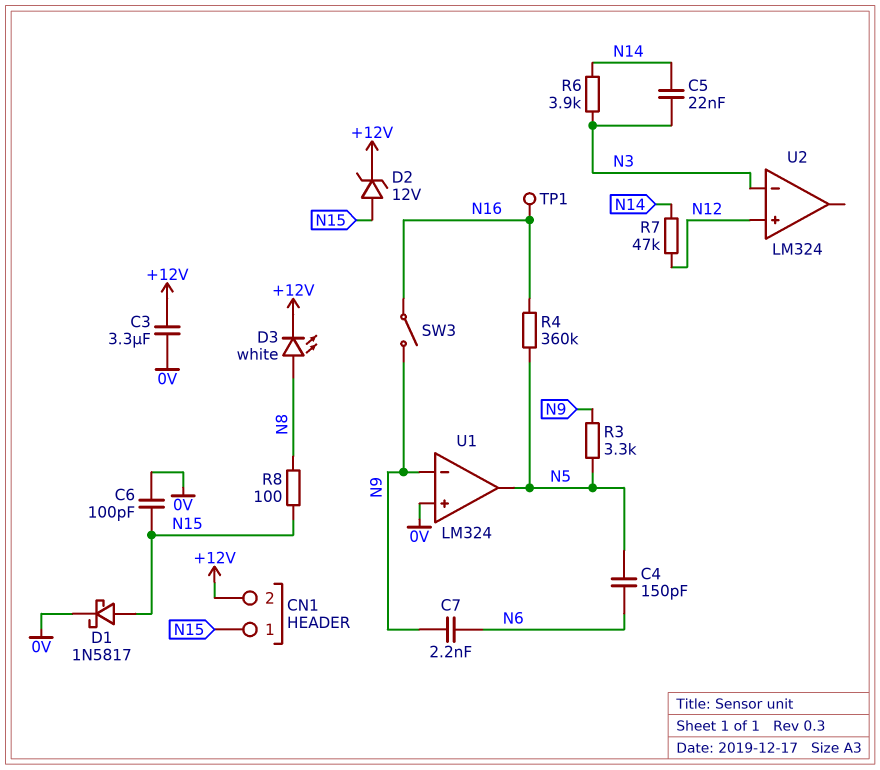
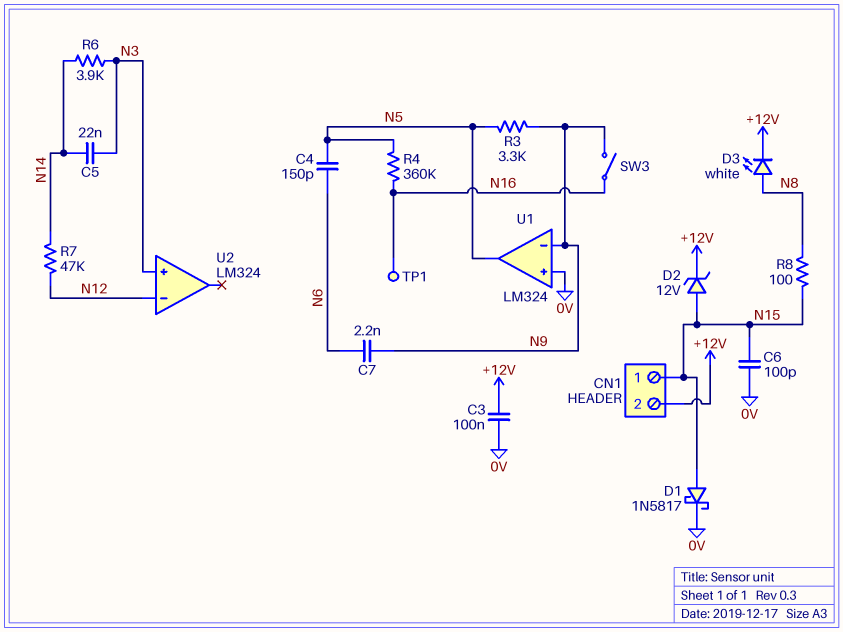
C3: 3.3uF (+12V, 0V) -> 100nF (+12V, 0V)
U2 pin in+: N12 -> N3
U2 pin in-: N3 -> N12

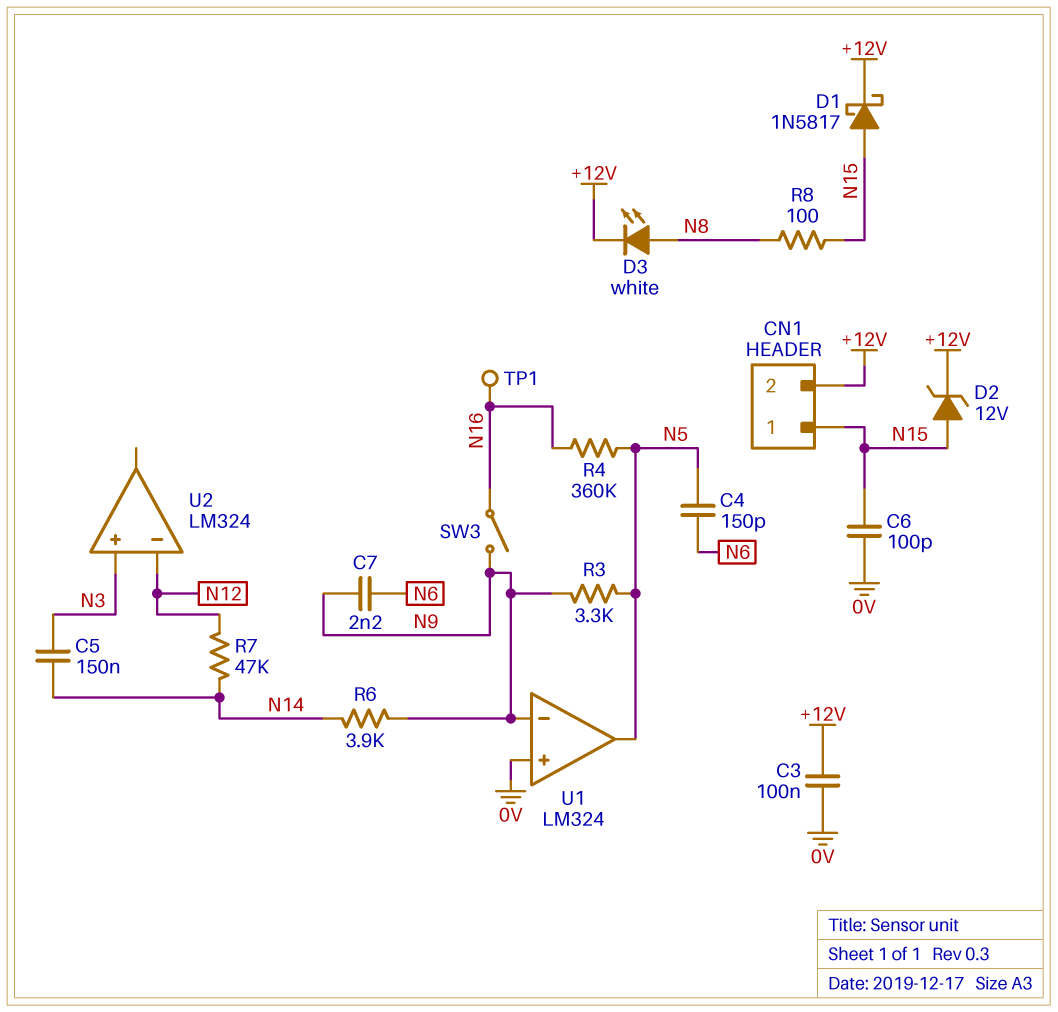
C5: 22nF (N3, N14) -> 150nF (N3, N14)
D1: schottky 1N5817 (A N15, K 0V) -> schottky 1N5817 (A N15, K +12V)
R6: 3.9k (N3, N14) -> 3.9k (N9, N14)

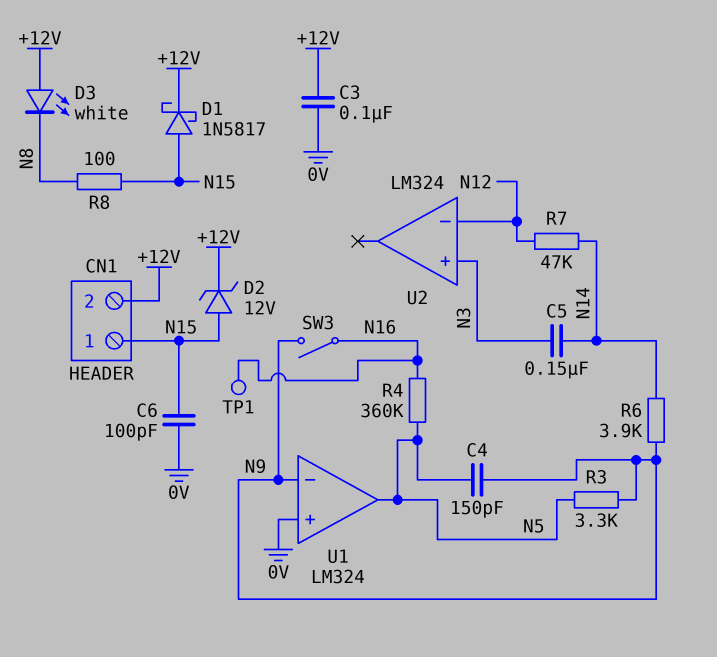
C4: 150pF (N5, N6) -> 150pF (N5, N9)
C7: 2.2nF (N6, N9) -> none
D3: LED white (A N8, K +12V) -> LED white (A +12V, K N8)

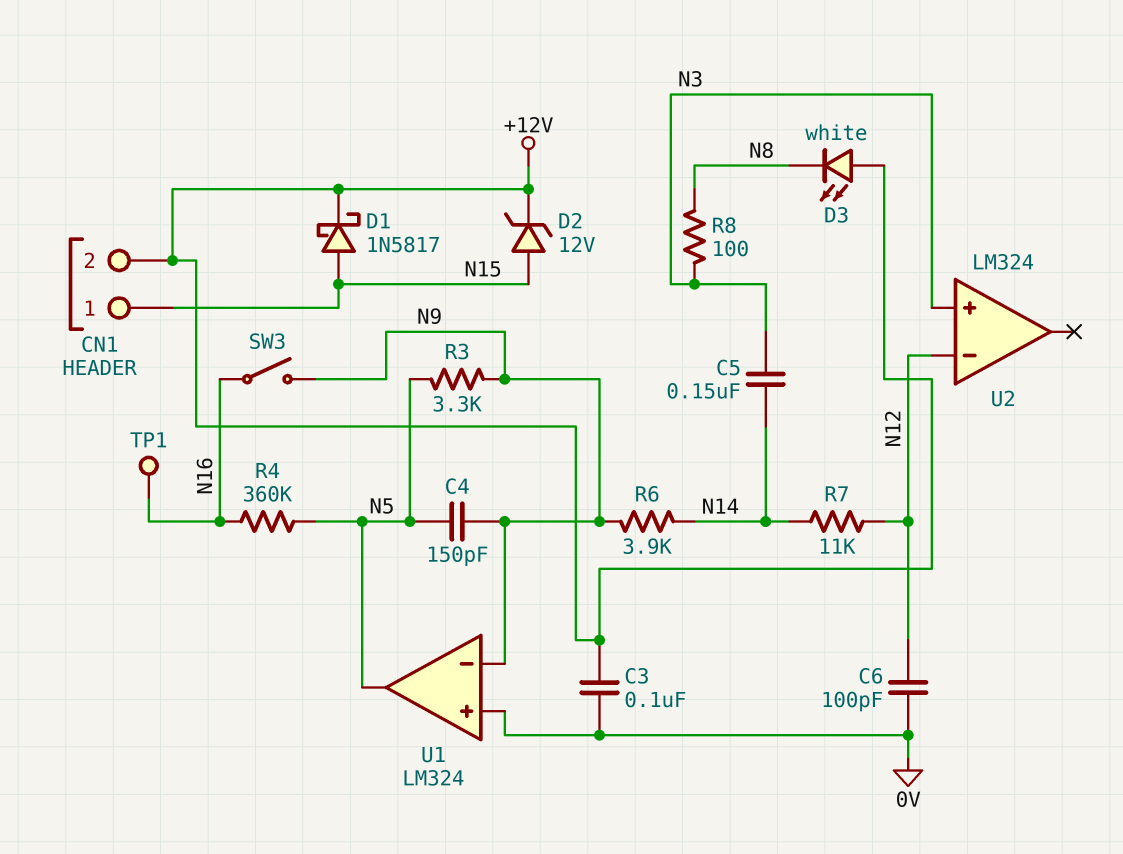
C6: 100pF (0V, N15) -> 100pF (0V, N12)
R7: 47k (N12, N14) -> 11k (N12, N14)
R8: 100 (N8, N15) -> 100 (N3, N8)

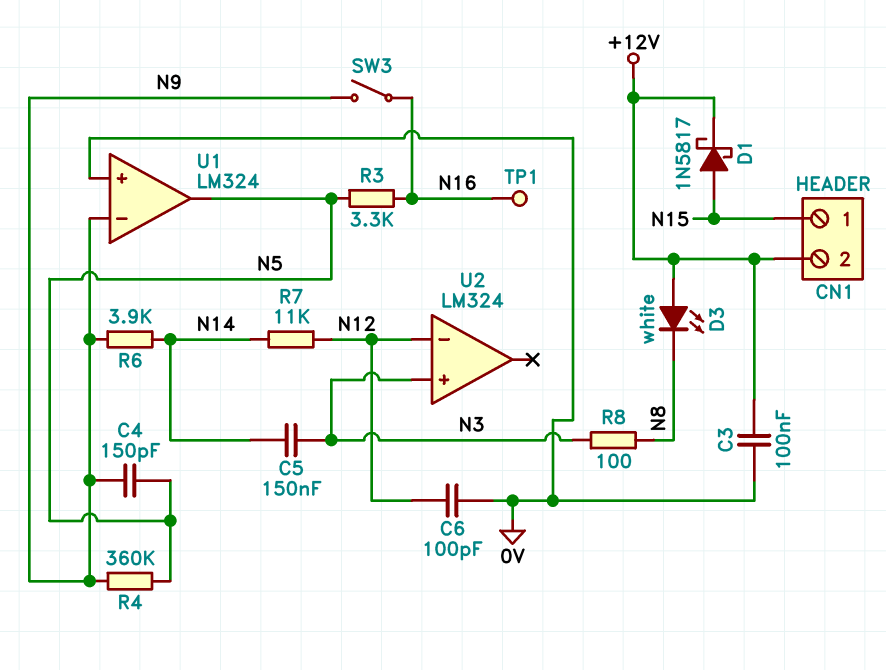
D2: zener 12V (A N15, K +12V) -> none
R3: 3.3k (N5, N9) -> 3.3k (N5, N16)
R4: 360k (N5, N16) -> 360k (N5, N9)

